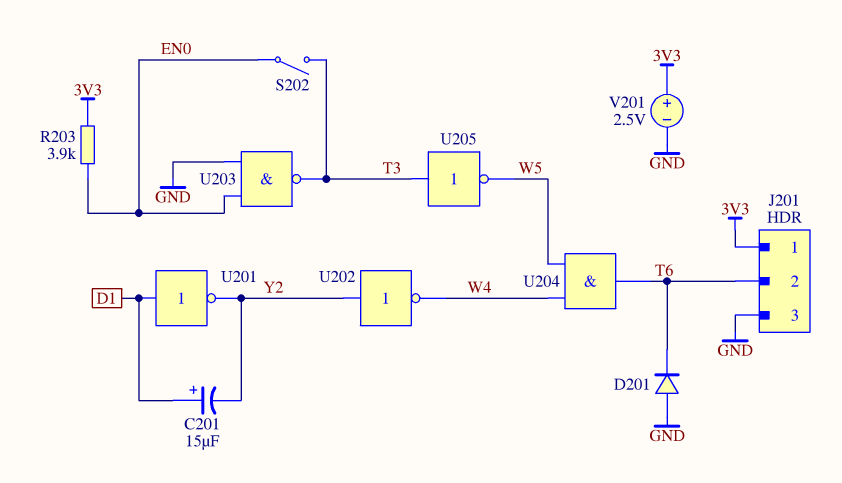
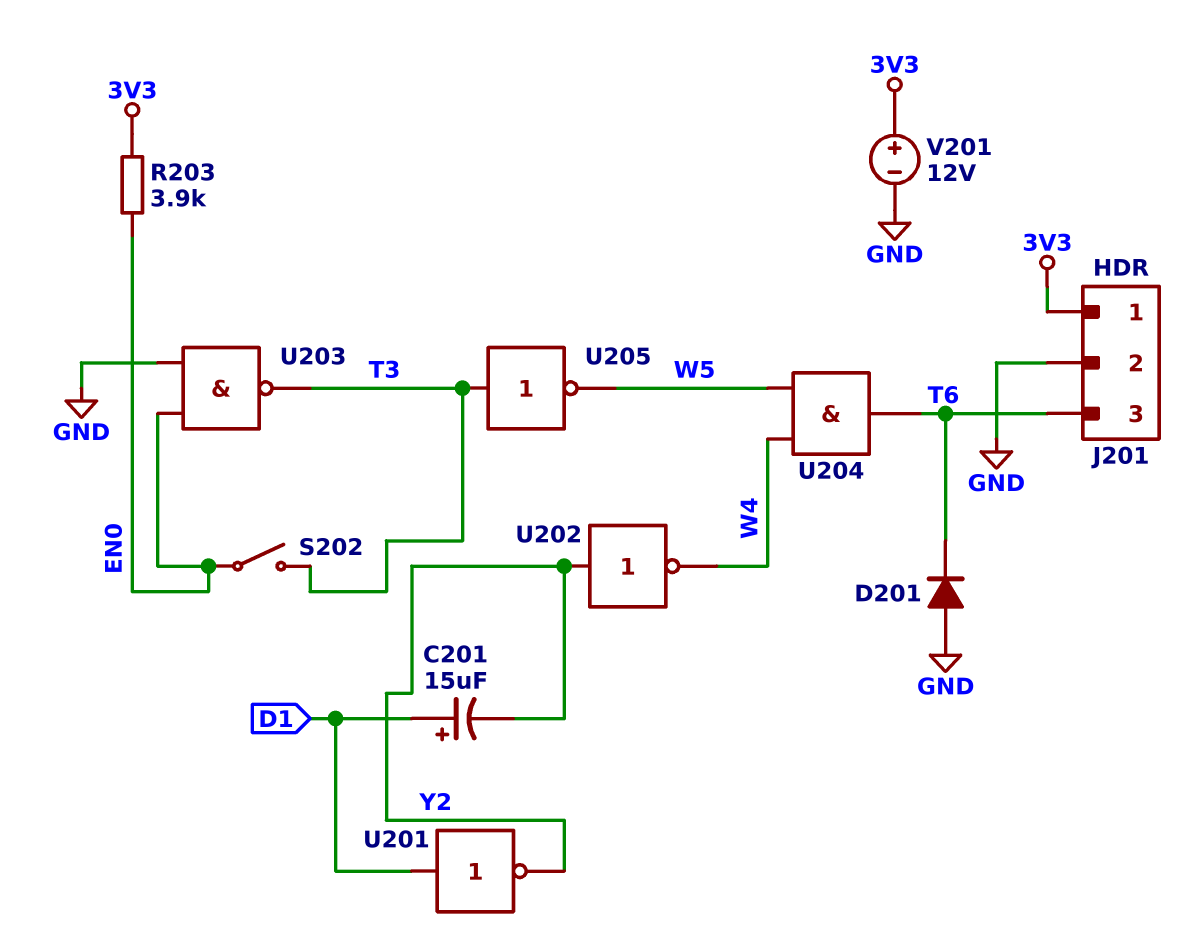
J201 pin 2: T6 -> GND
J201 pin 3: GND -> T6
V201: 2.5V (plus 3V3, minus GND) -> 12V (plus 3V3, minus GND)

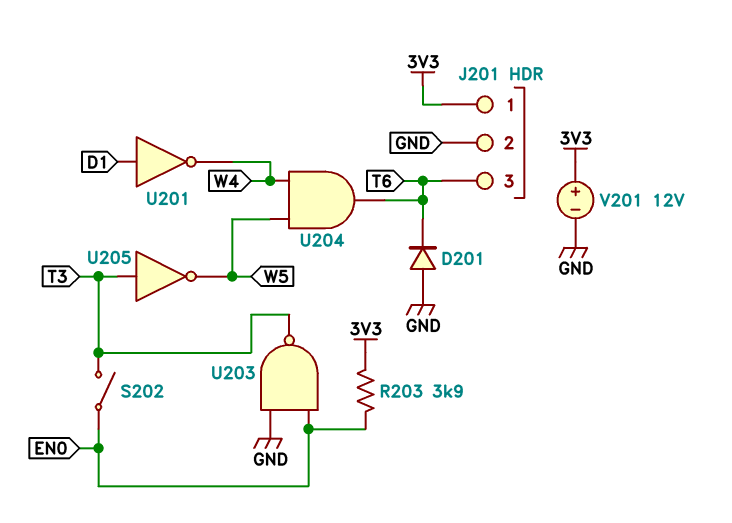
C201: 15uF (plus D1, minus Y2) -> none
U201: NOT (in D1, out Y2) -> NOT (in D1, out W4)
U202: NOT (in Y2, out W4) -> none

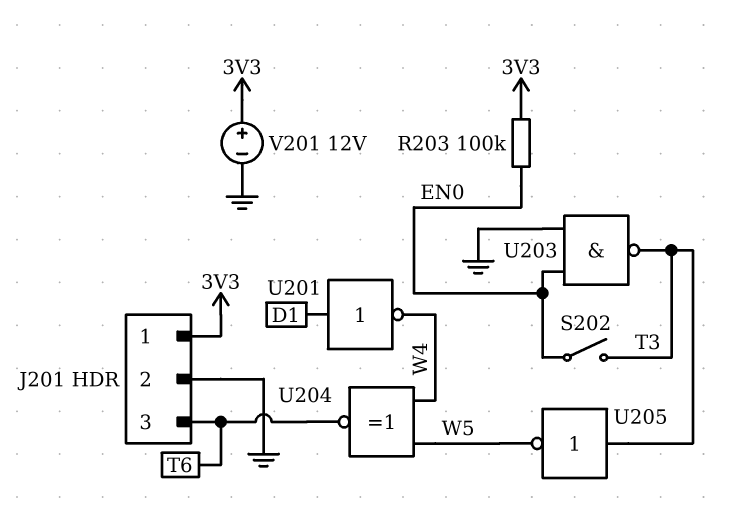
D201: diode (A GND, K T6) -> none
R203: 3.9k (3V3, EN0) -> 100k (3V3, EN0)
U204: AND (in W4, in W5, out T6) -> XNOR (in W4, in W5, out T6)

